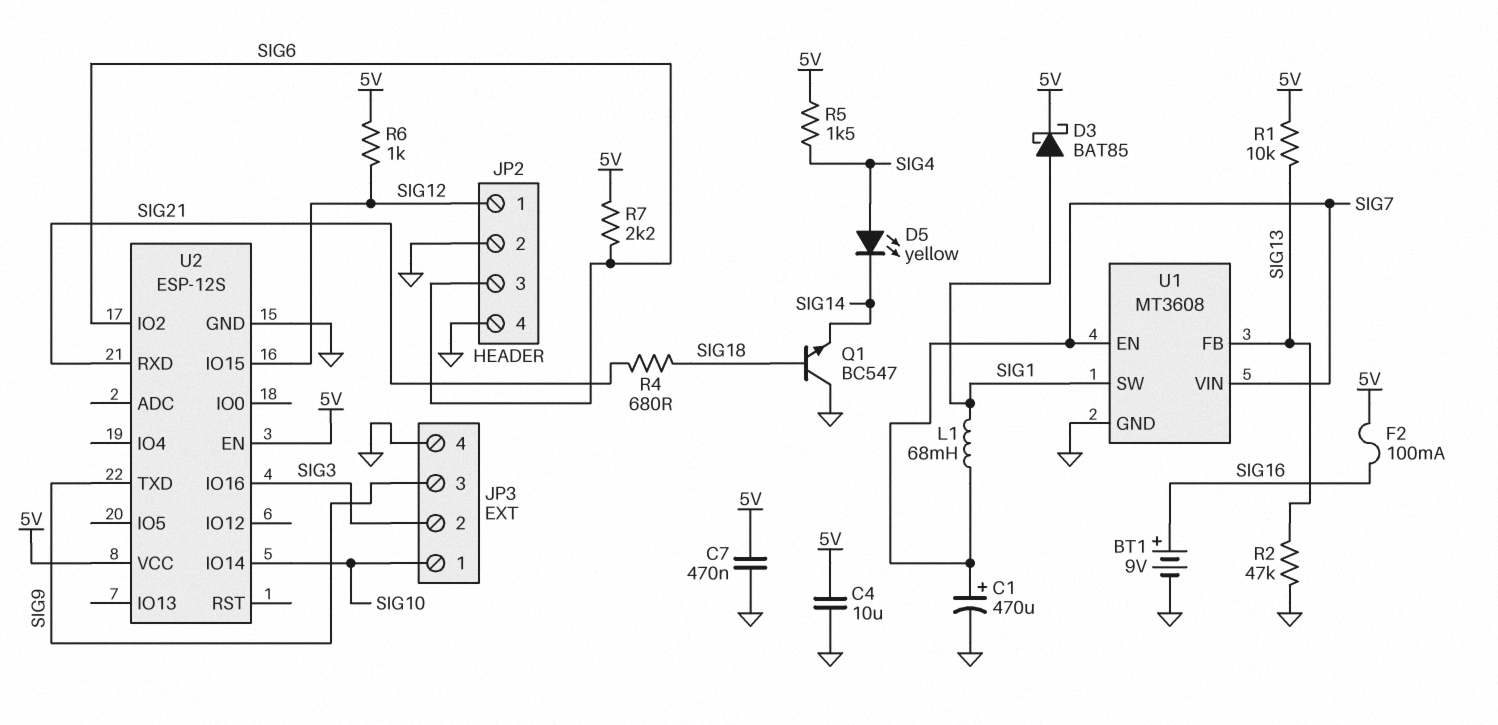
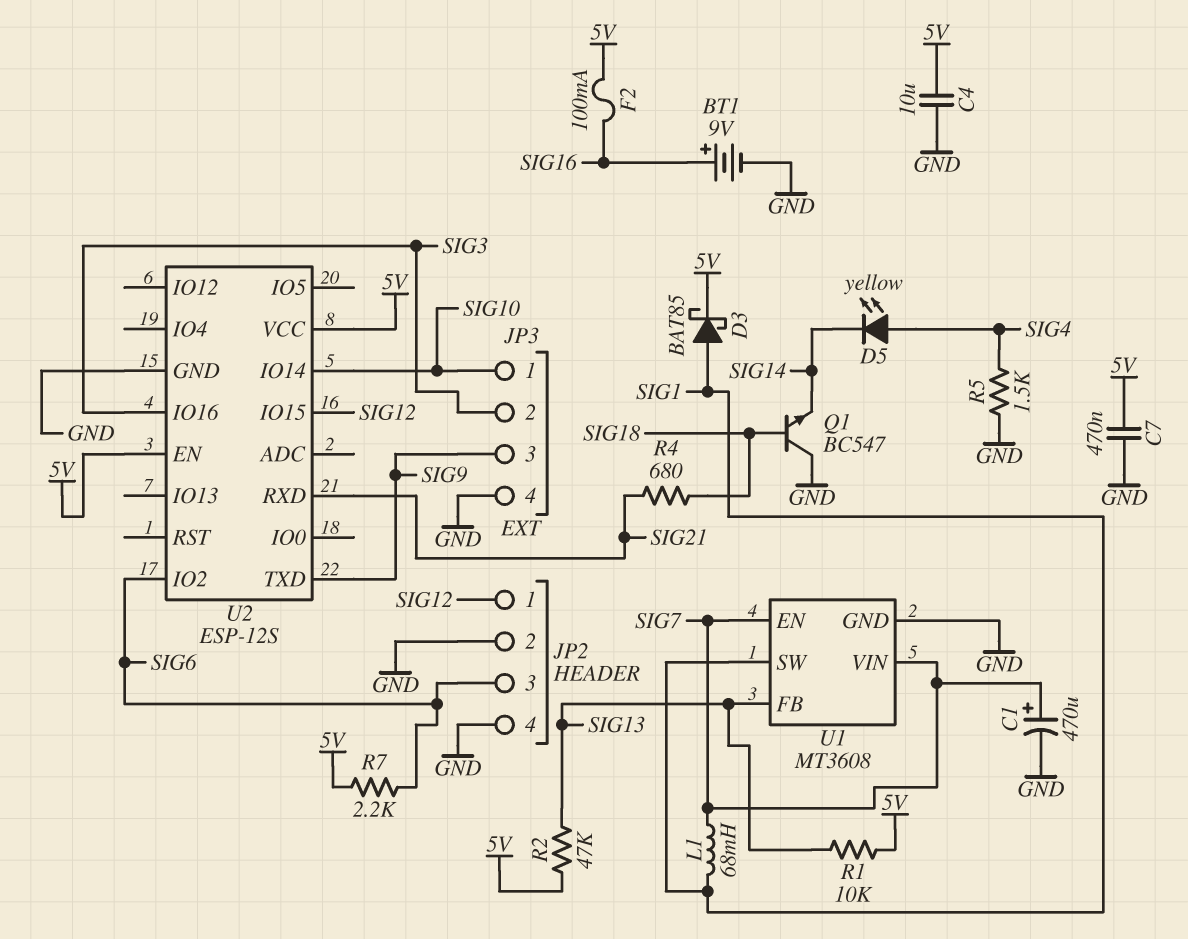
R2: 47k (GND, SIG13) -> 47k (5V, SIG13)
R5: 1.5k (5V, SIG4) -> 1.5k (GND, SIG4)
R6: 1k (5V, SIG12) -> none

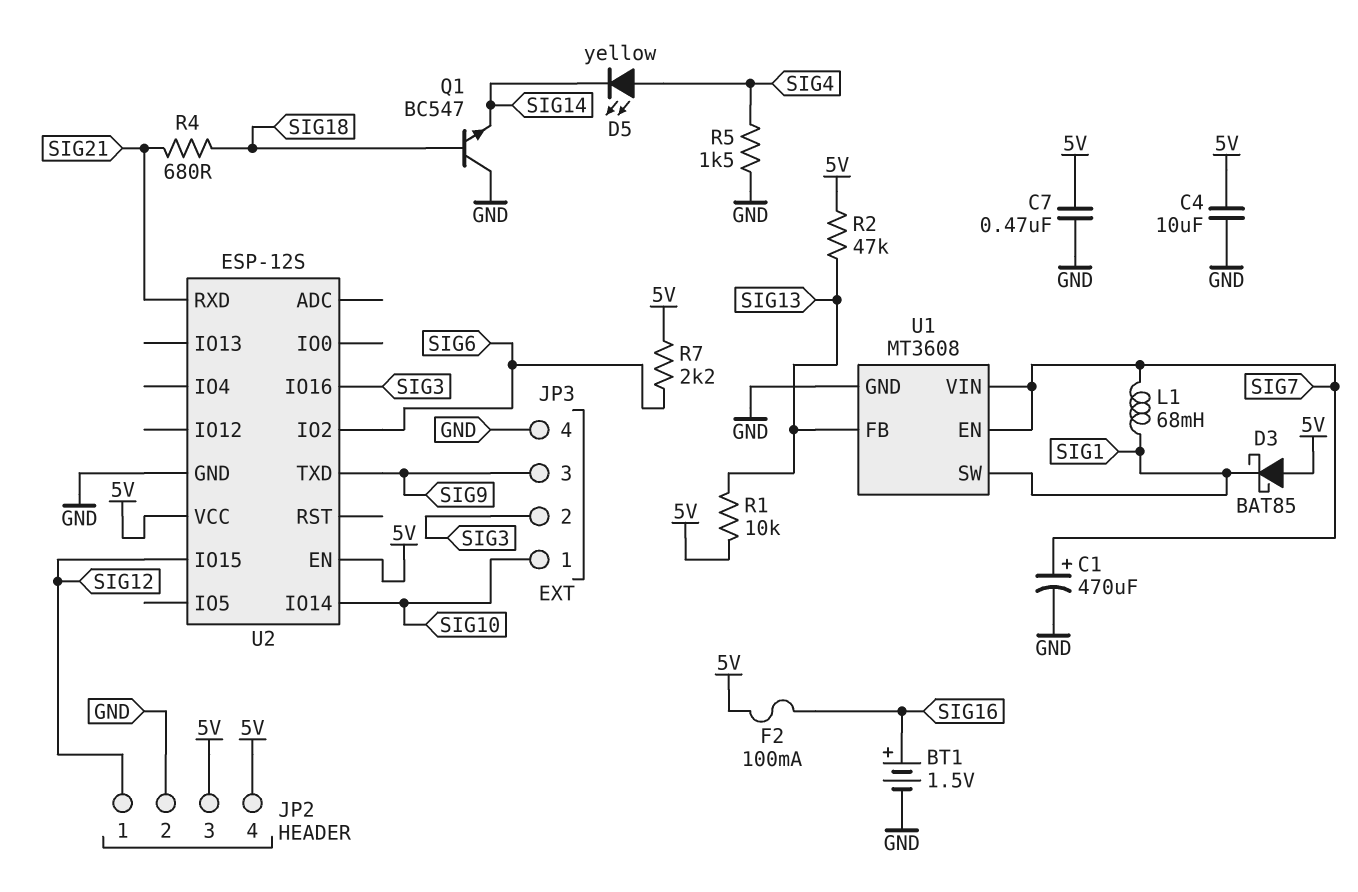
BT1: 9V (plus SIG16, minus GND) -> 1.5V (plus SIG16, minus GND)
D3: schottky BAT85 (A SIG1, K 5V) -> schottky BAT85 (A 5V, K SIG1)
JP2 pin 3: SIG6 -> 5V
JP2 pin 4: GND -> 5V

